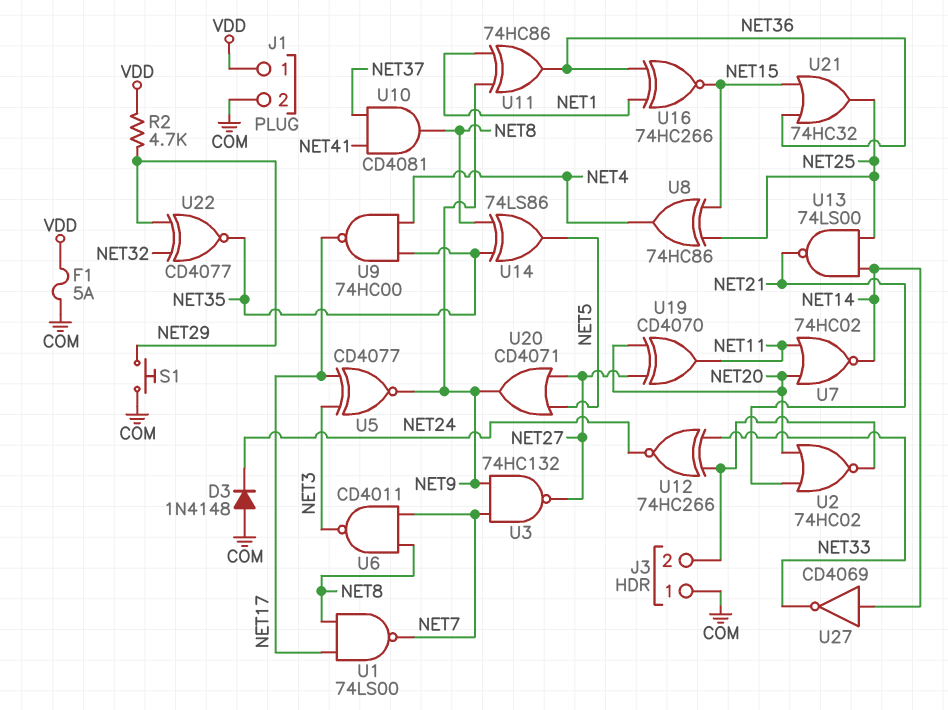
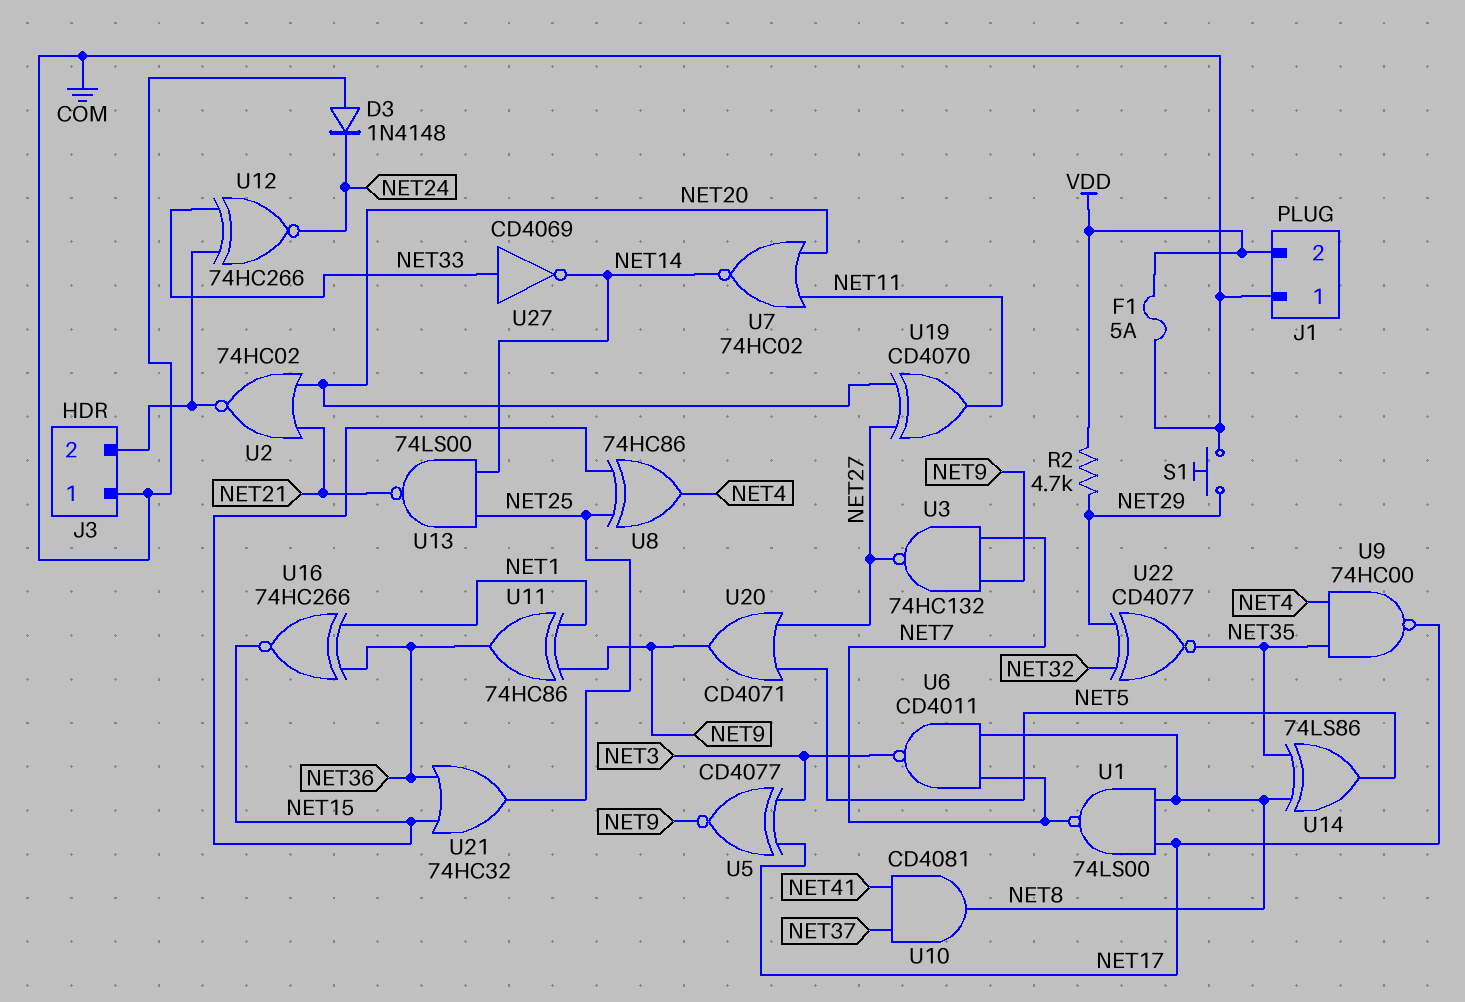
J1 pin 1: VDD -> COM
J1 pin 2: COM -> VDD
U27: NOT CD4069 (in NET14, out NET33) -> NOT CD4069 (in NET33, out NET14)

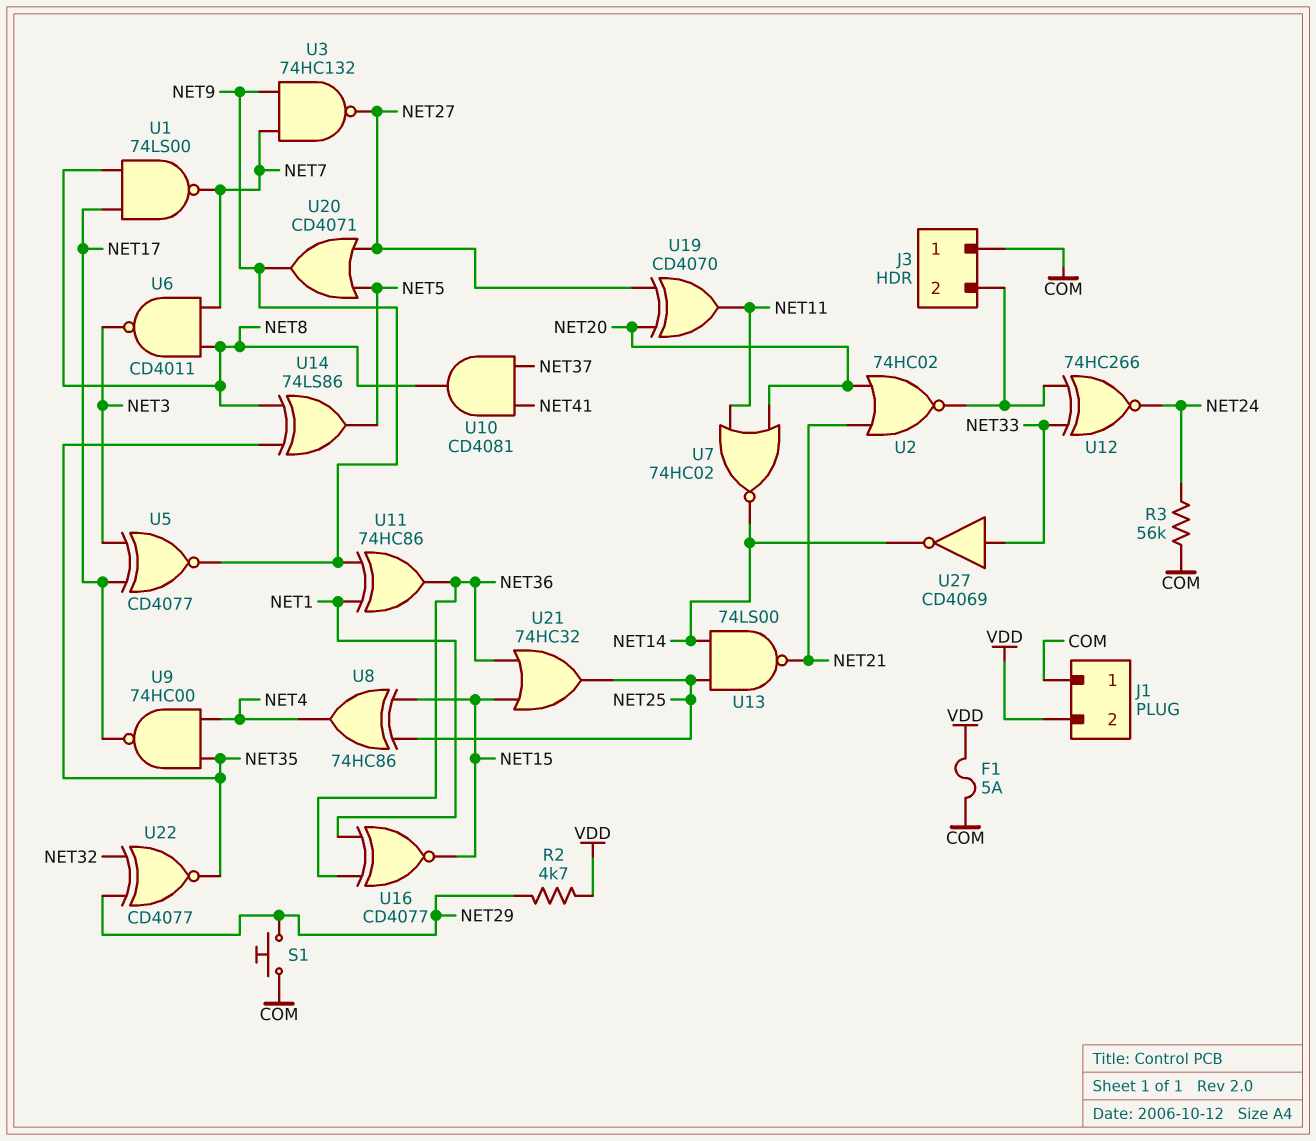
D3: diode 1N4148 (A COM, K NET24) -> none
R3: none -> 56k (COM, NET24)
U16: XNOR 74HC266 (in NET1, in NET36, out NET15) -> XNOR CD4077 (in NET1, in NET36, out NET15)

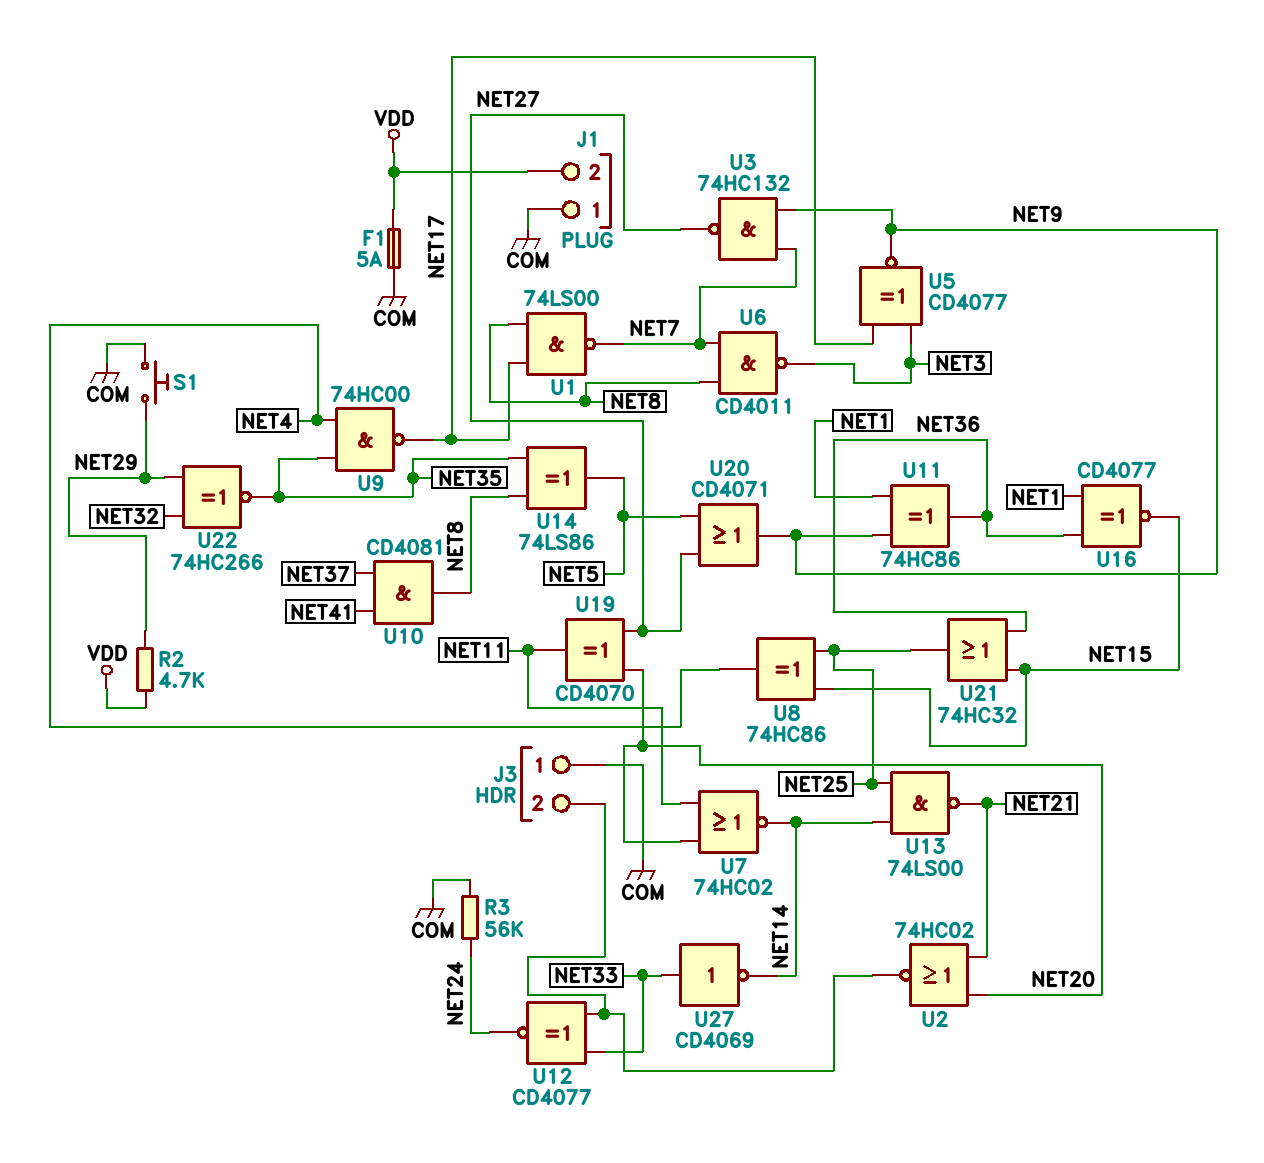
U12: XNOR 74HC266 (in J3/2, in NET33, out NET24) -> XNOR CD4077 (in J3/2, in NET33, out NET24)
U22: XNOR CD4077 (in NET29, in NET32, out NET35) -> XNOR 74HC266 (in NET29, in NET32, out NET35)

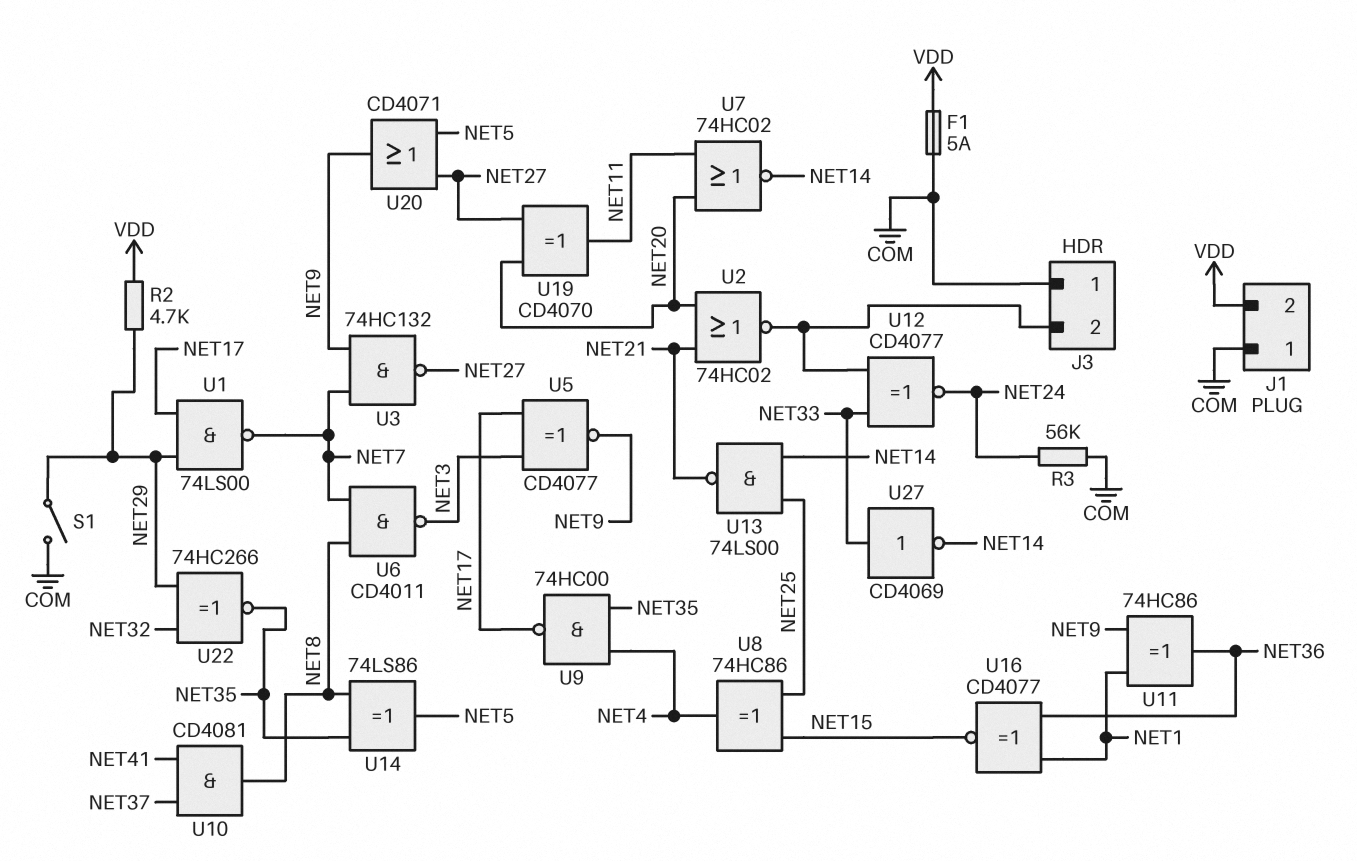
S1: button (COM, NET29) -> switch (COM, NET29)
U1: NAND 74LS00 (in NET8, in NET17, out NET7) -> NAND 74LS00 (in NET17, in NET29, out NET7)
U21: OR 74HC32 (in NET15, in NET36, out NET25) -> none

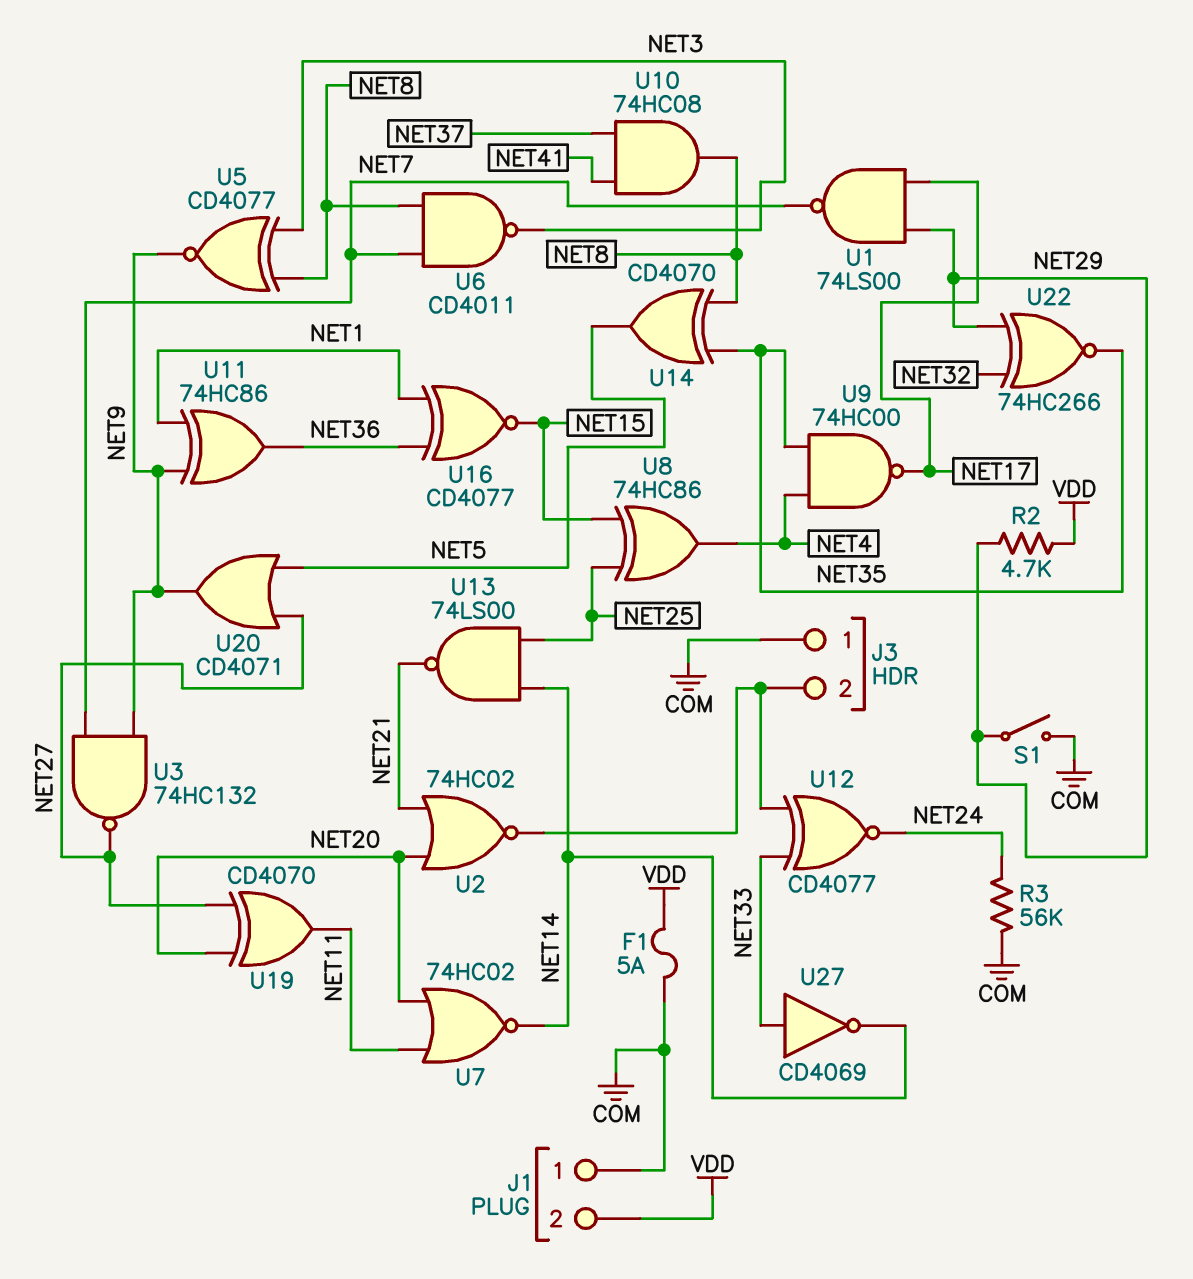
U5: XNOR CD4077 (in NET3, in NET17, out NET9) -> XNOR CD4077 (in NET3, in NET8, out NET9)
U10: AND CD4081 (in NET37, in NET41, out NET8) -> AND 74HC08 (in NET37, in NET41, out NET8)
U14: XOR 74LS86 (in NET8, in NET35, out NET5) -> XOR CD4070 (in NET8, in NET35, out NET5)

